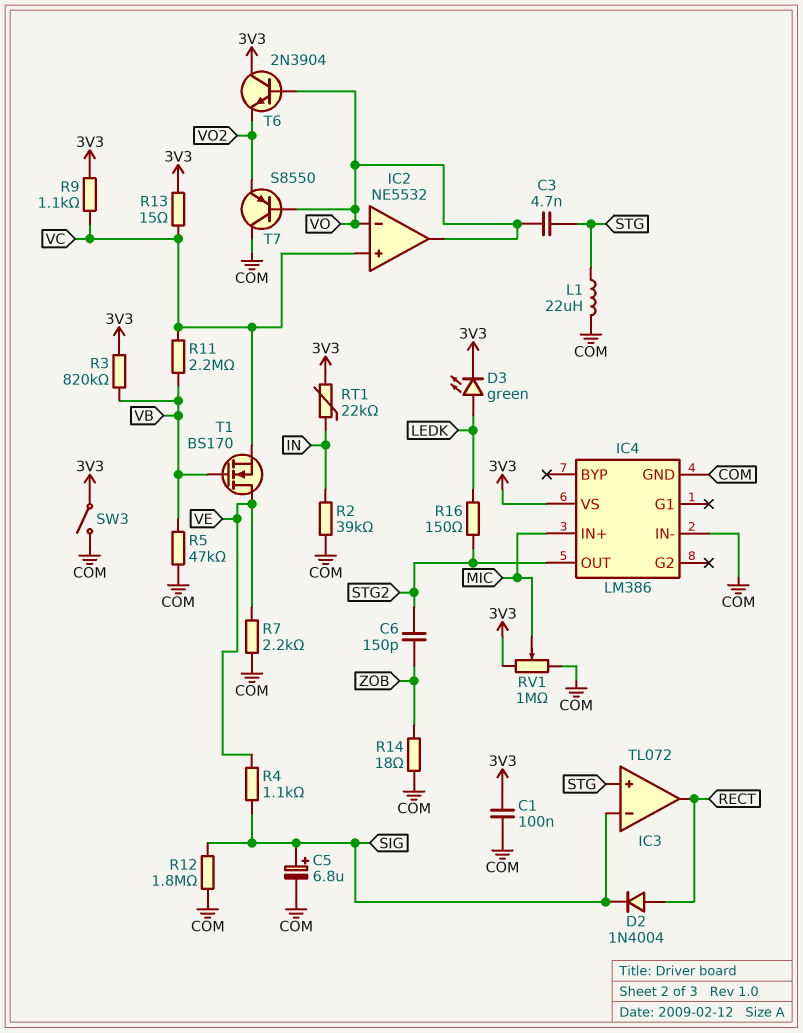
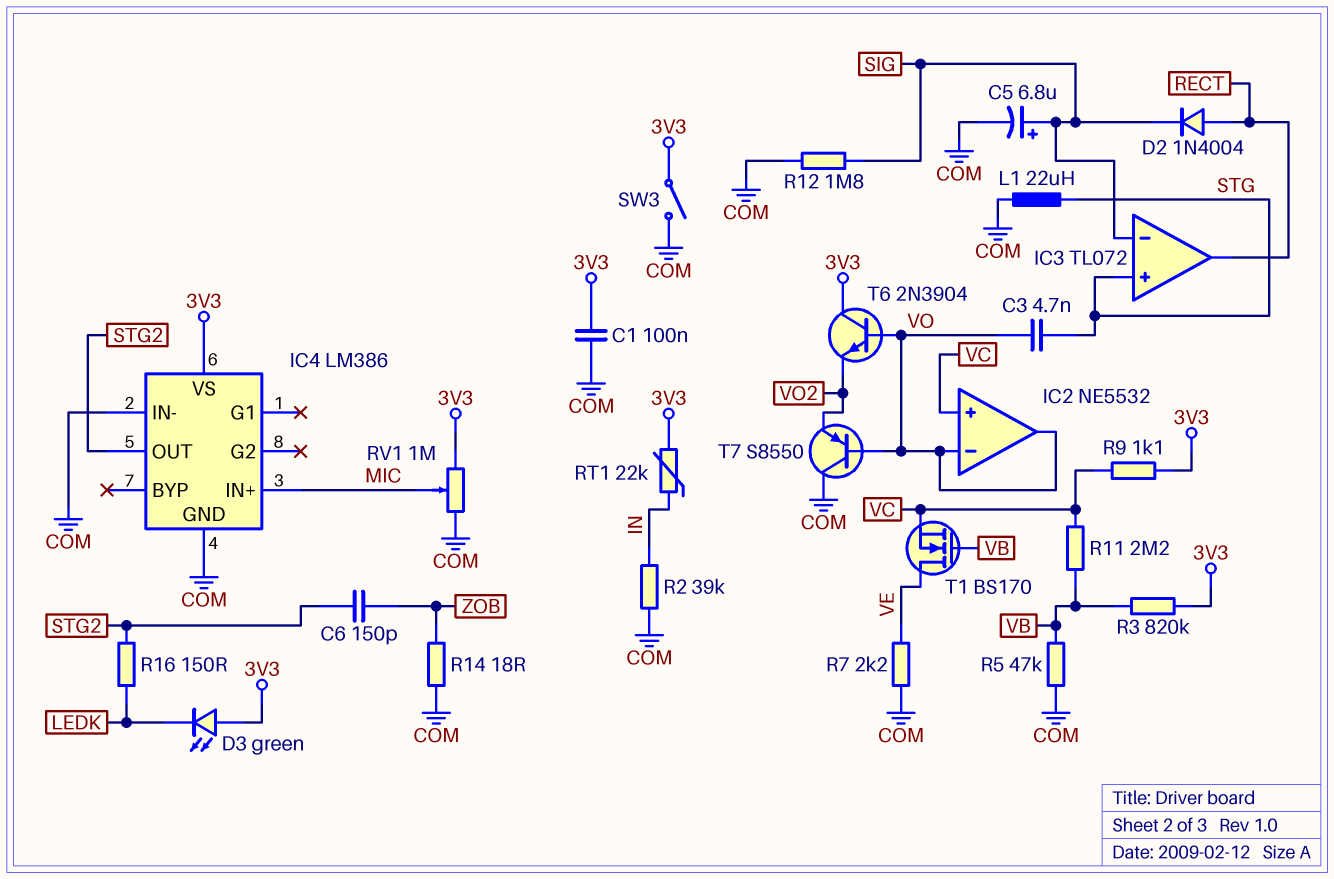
D3: LED green (A LEDK, K 3V3) -> LED green (A 3V3, K LEDK)
R4: 1.1k (SIG, VE) -> none
R13: 15 (3V3, VC) -> none

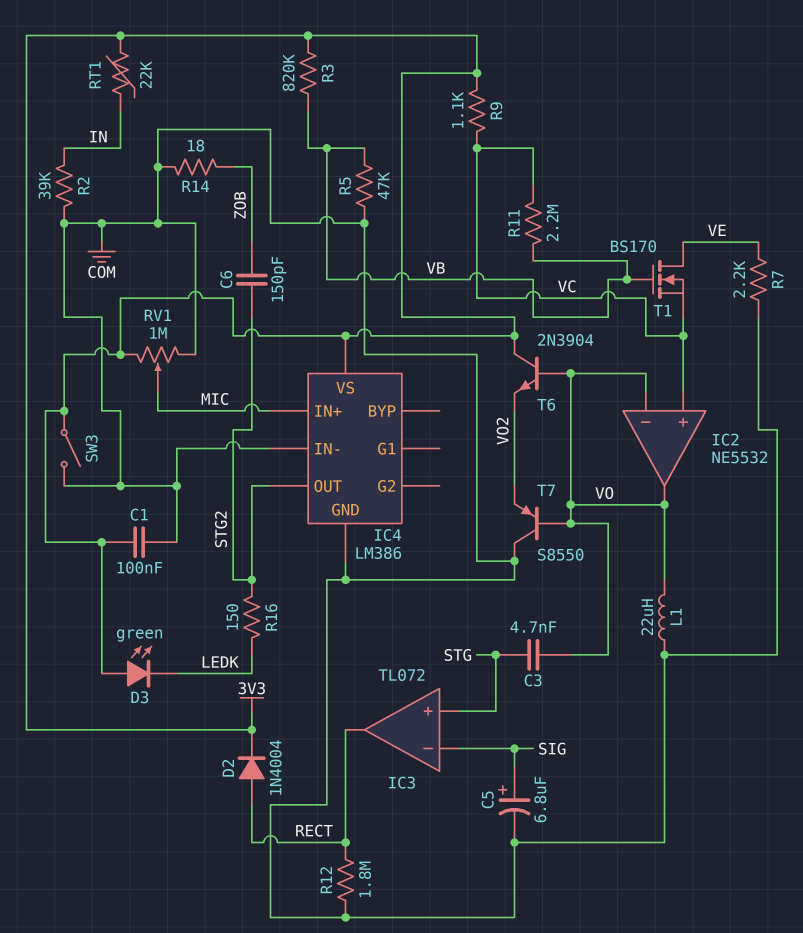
D2: diode 1N4004 (A RECT, K SIG) -> diode 1N4004 (A RECT, K 3V3)
L1: 22uH (COM, STG) -> 22uH (COM, VO)
R12: 1.8M (COM, SIG) -> 1.8M (COM, RECT)

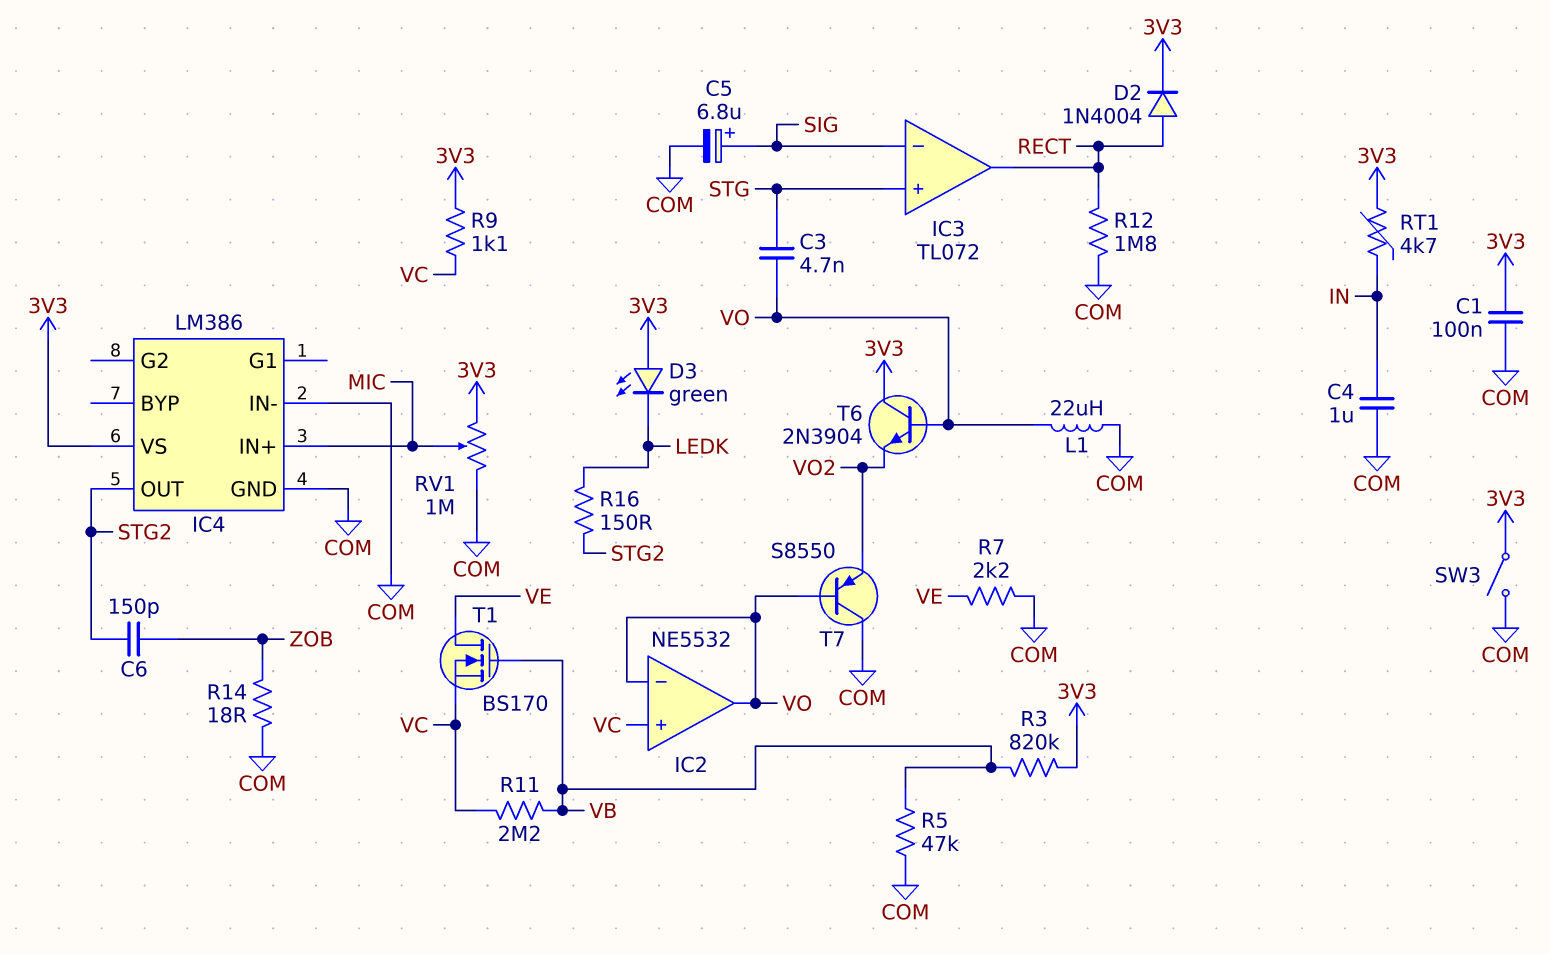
C4: none -> 1uF (COM, IN)
R2: 39k (COM, IN) -> none
RT1: 22k (3V3, IN) -> 4.7k (3V3, IN)

